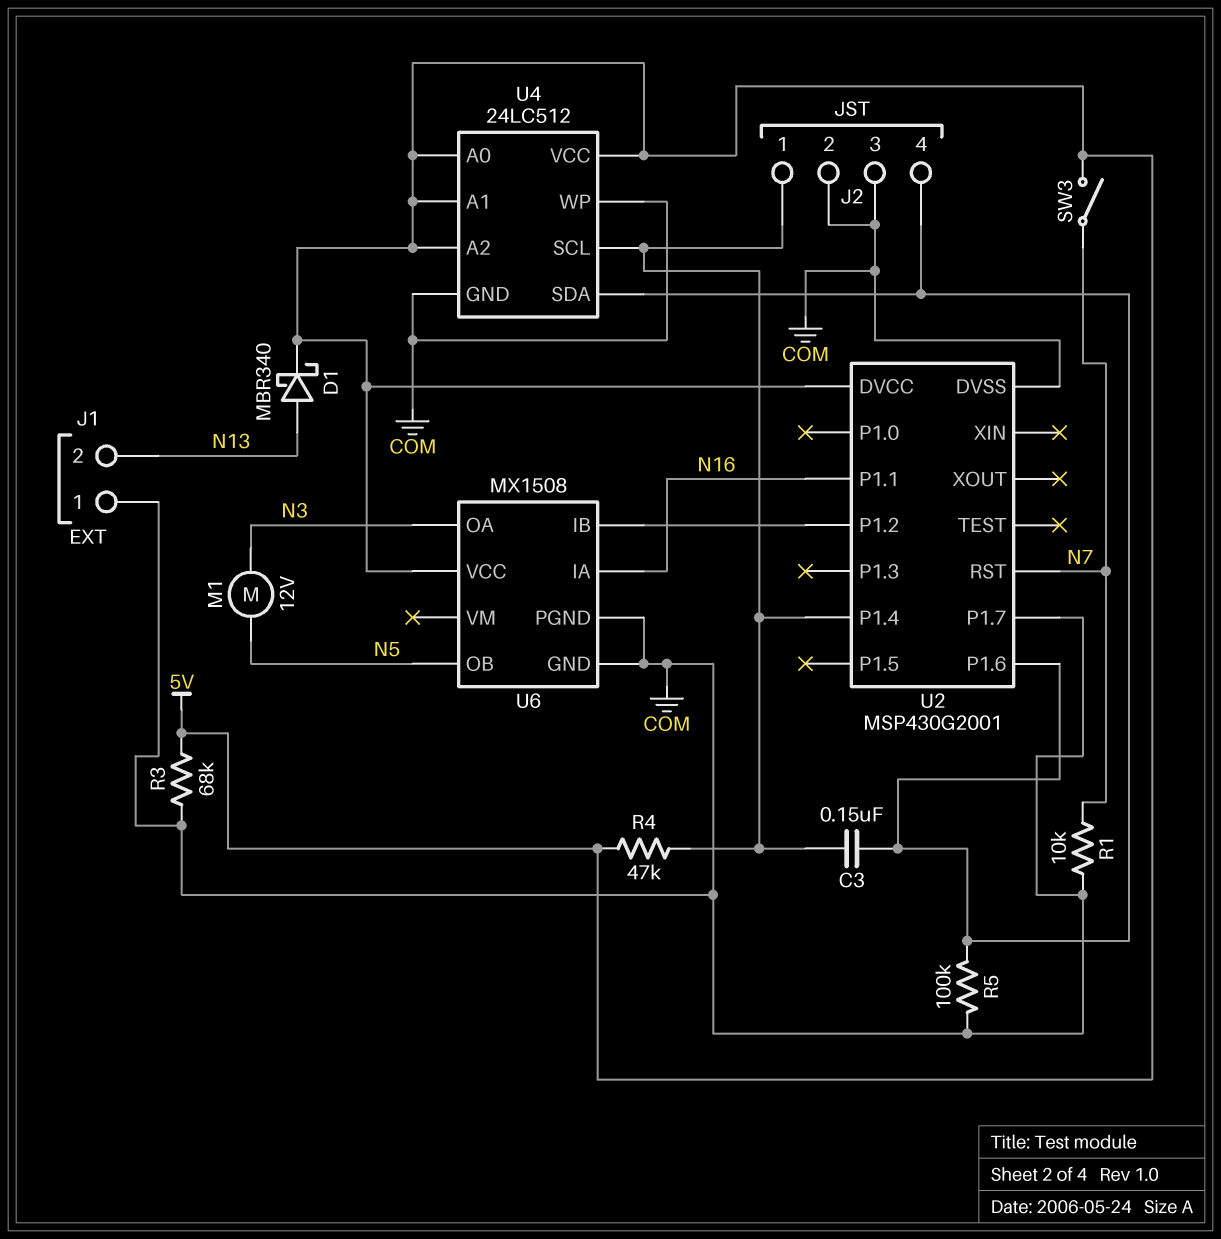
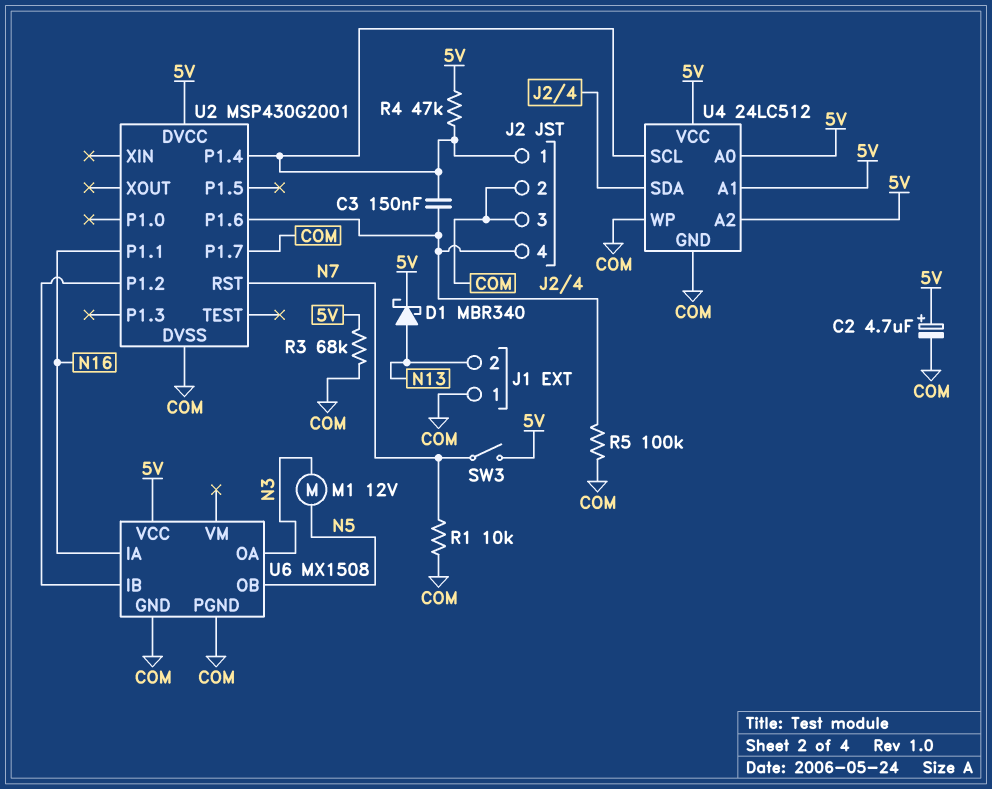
C2: none -> 4.7uF (plus 5V, minus COM)

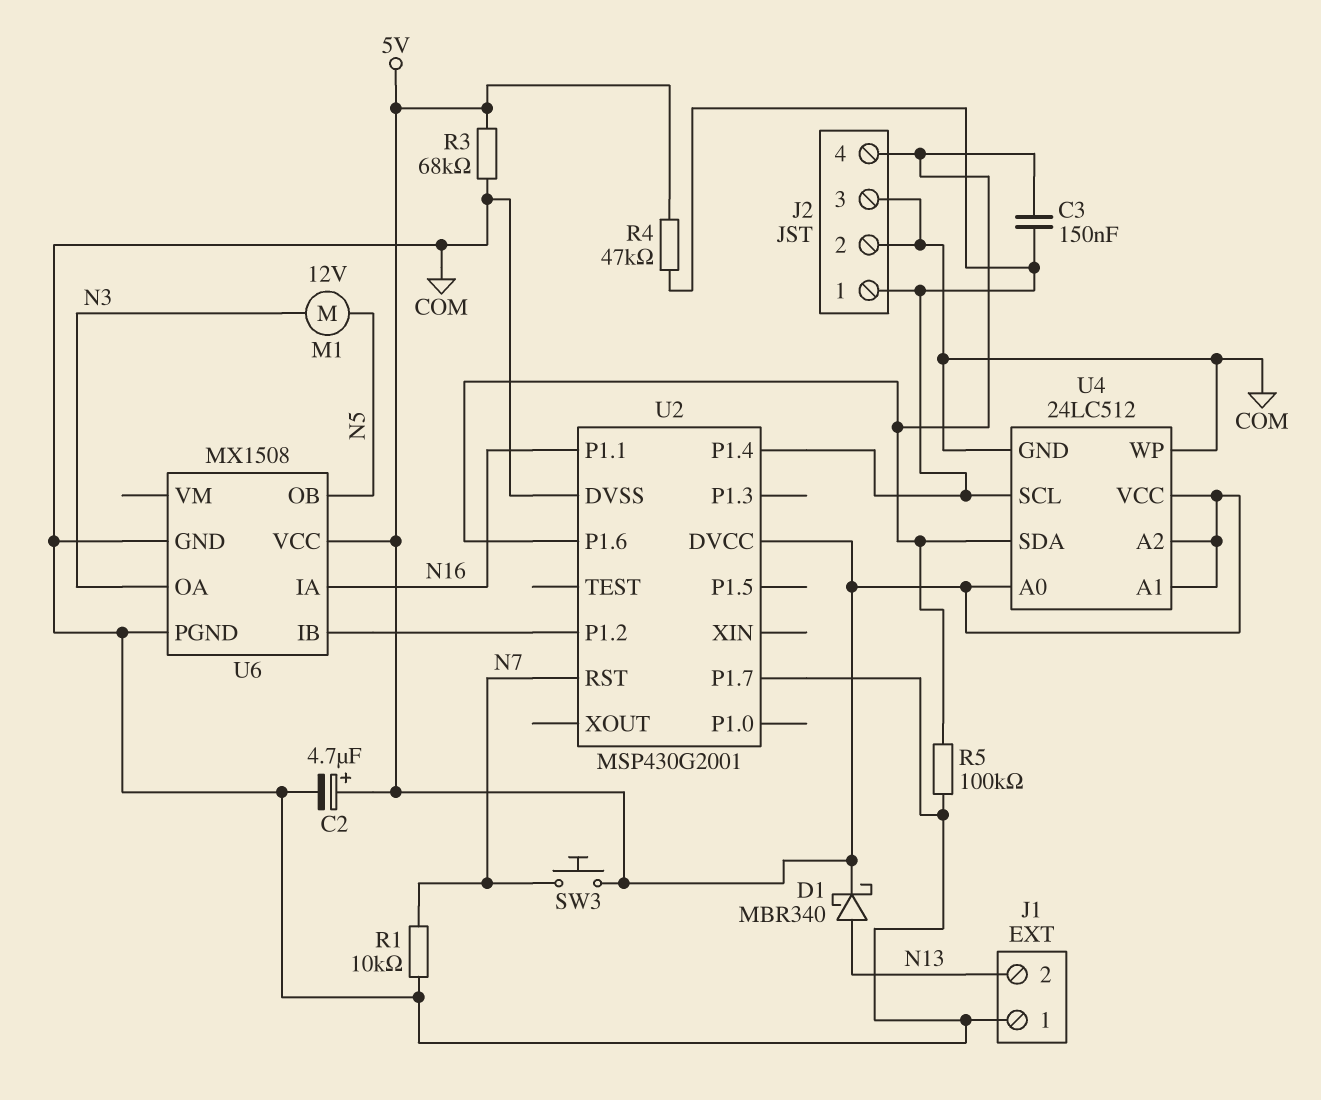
SW3: switch (5V, N7) -> button (5V, N7)

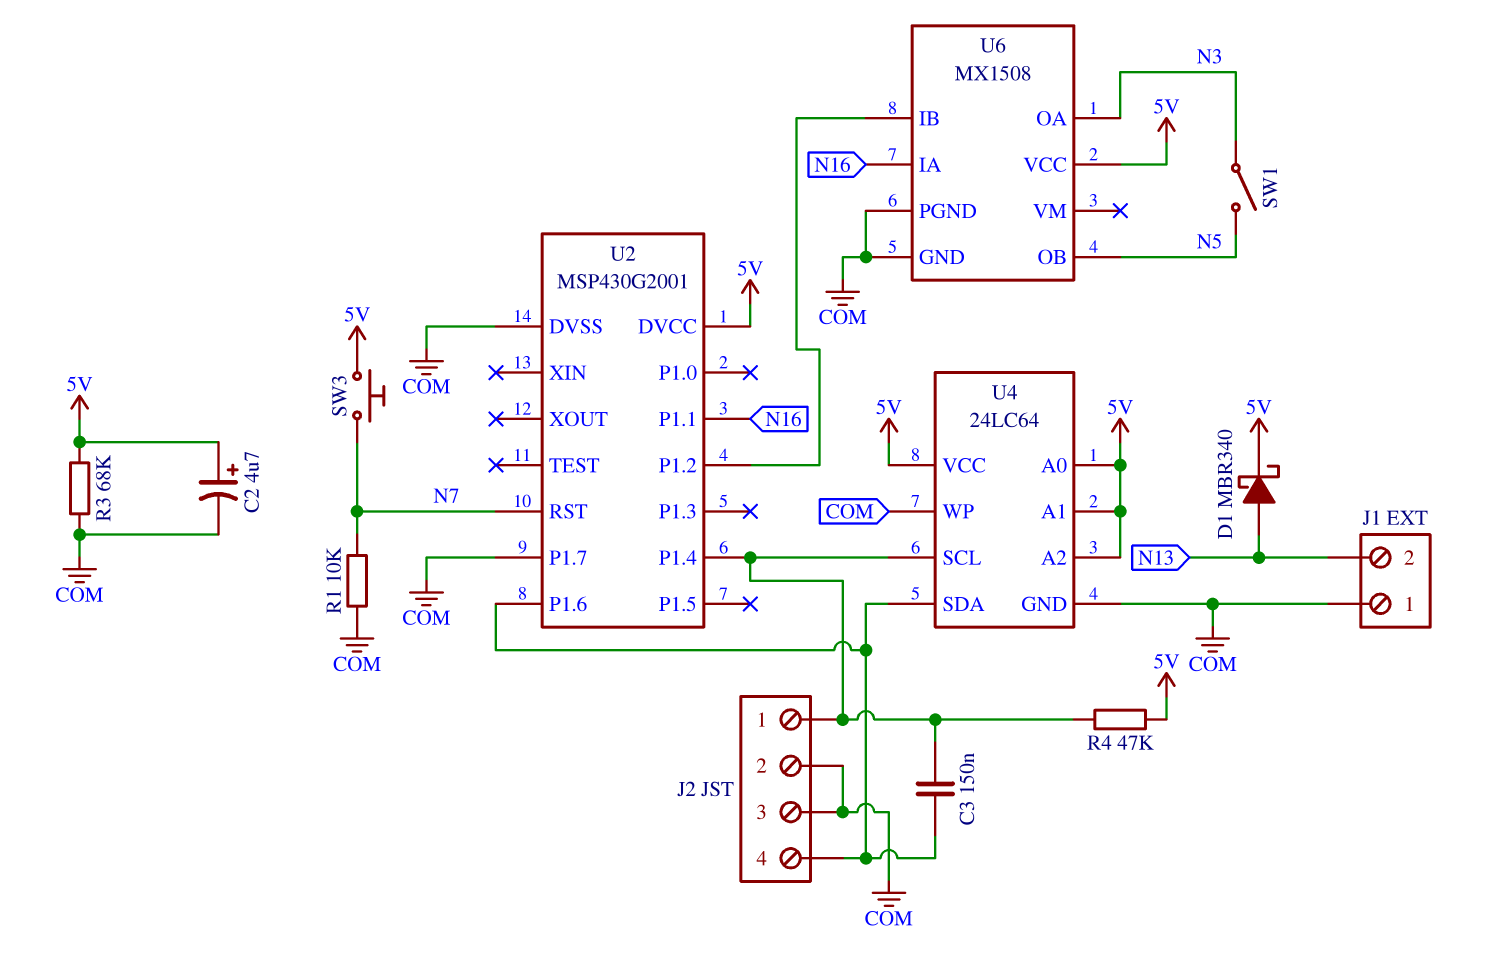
M1: motor 12V (N3, N5) -> none
R5: 100k (COM, J2/4) -> none
SW1: none -> switch (N3, N5)
U4: 24LC512 -> 24LC64

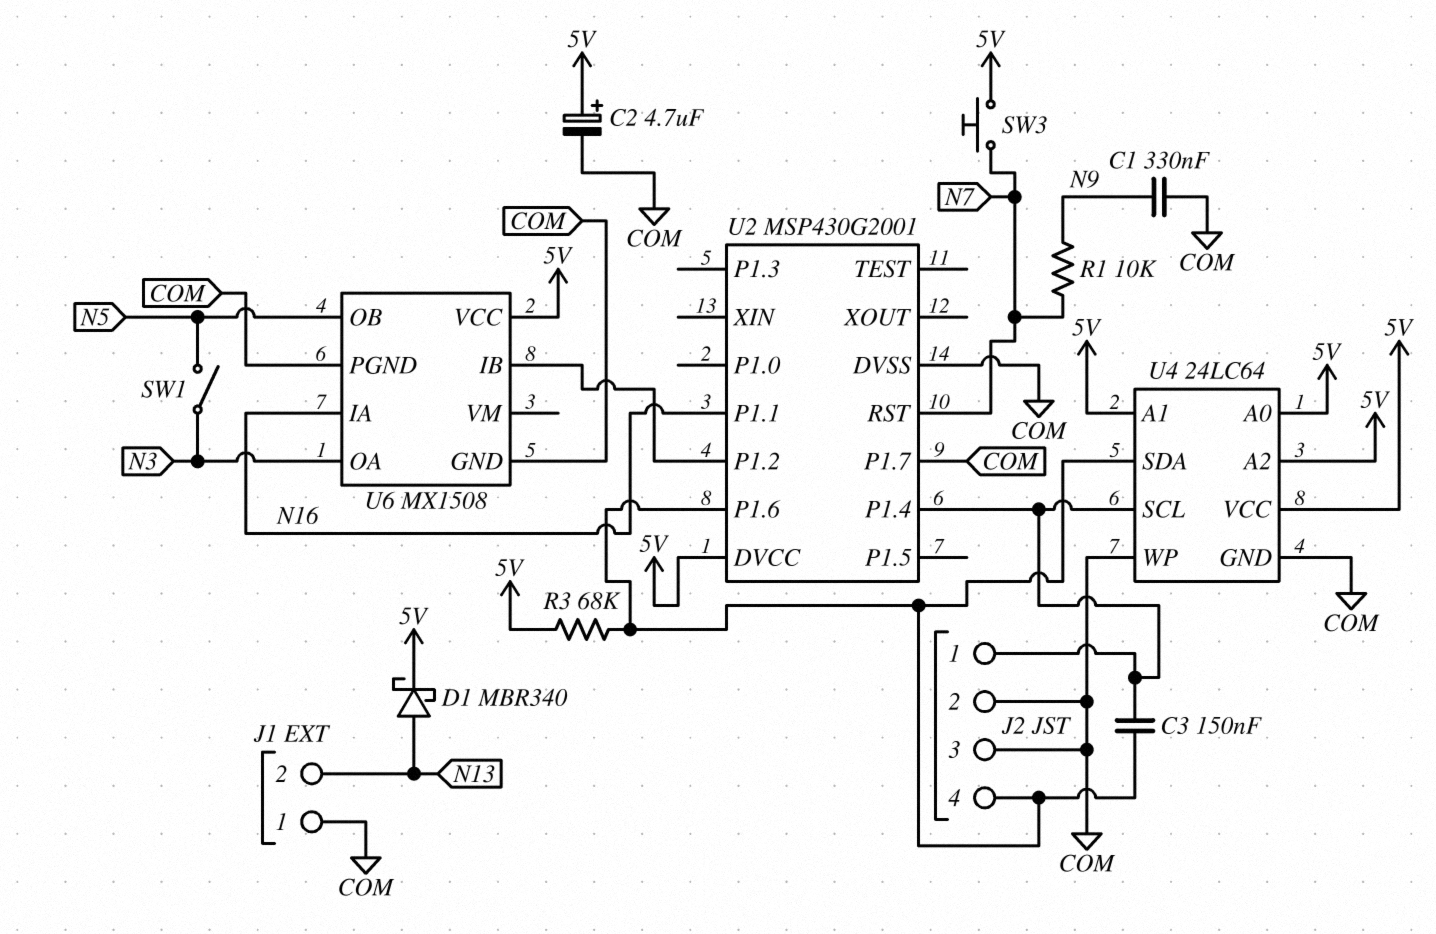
C1: none -> 330nF (COM, N9)
R1: 10k (COM, N7) -> 10k (N7, N9)
R3: 68k (5V, COM) -> 68k (5V, J2/4)
R4: 47k (5V, J2/1) -> none

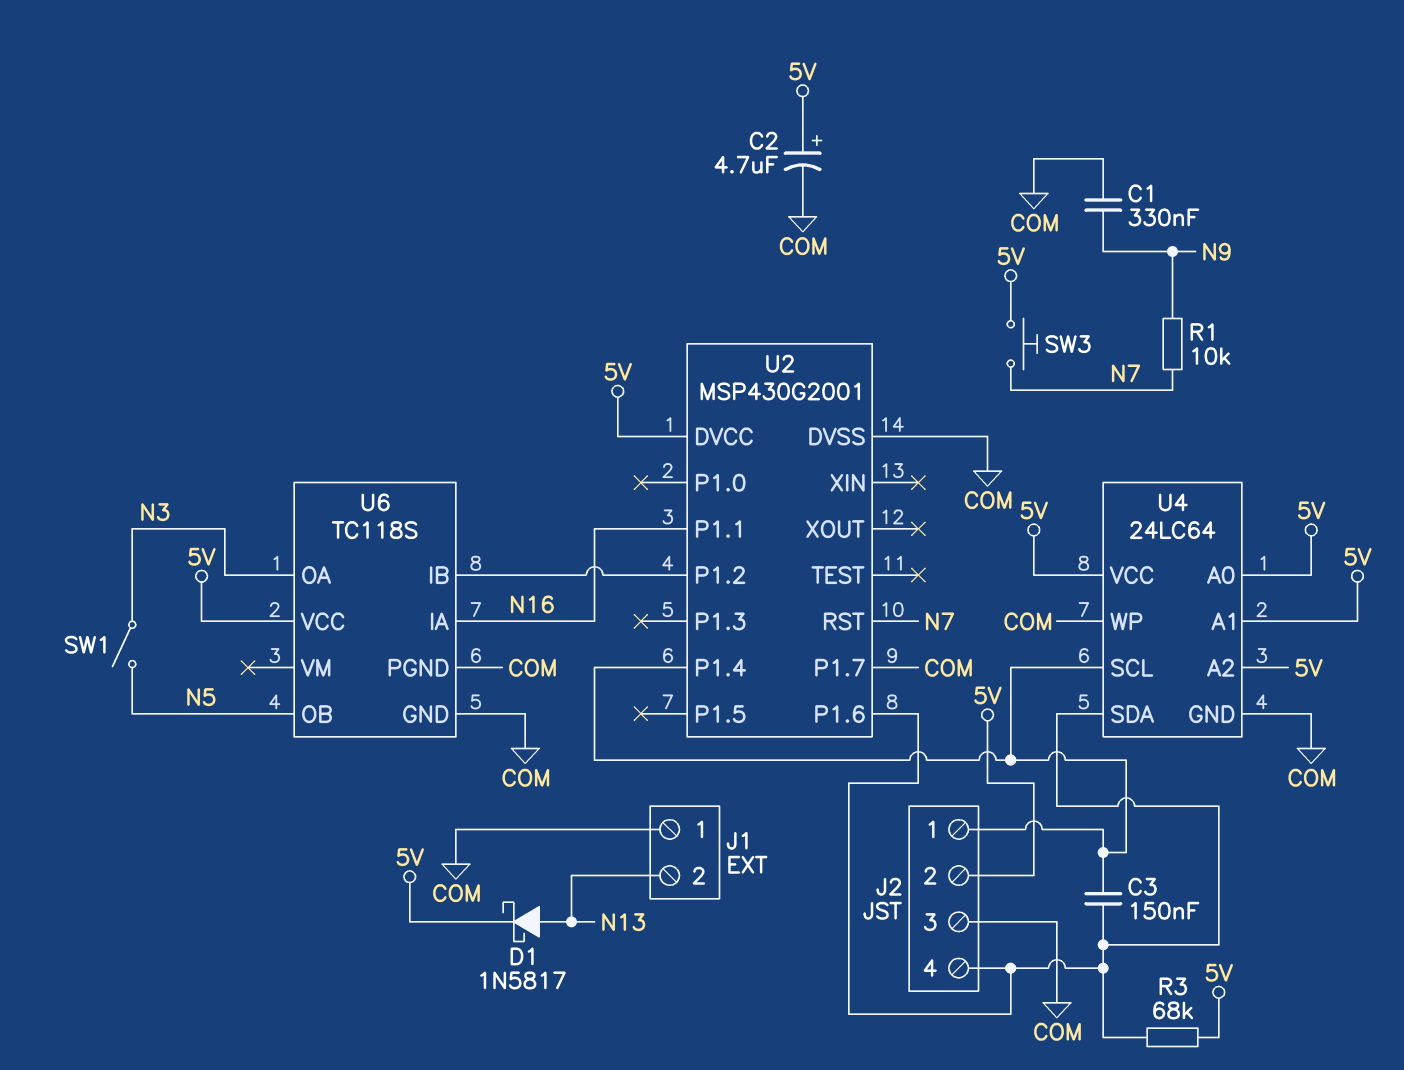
D1: schottky MBR340 (A N13, K 5V) -> schottky 1N5817 (A N13, K 5V)
J2 pin 2: COM -> 5V
U6: MX1508 -> TC118S

